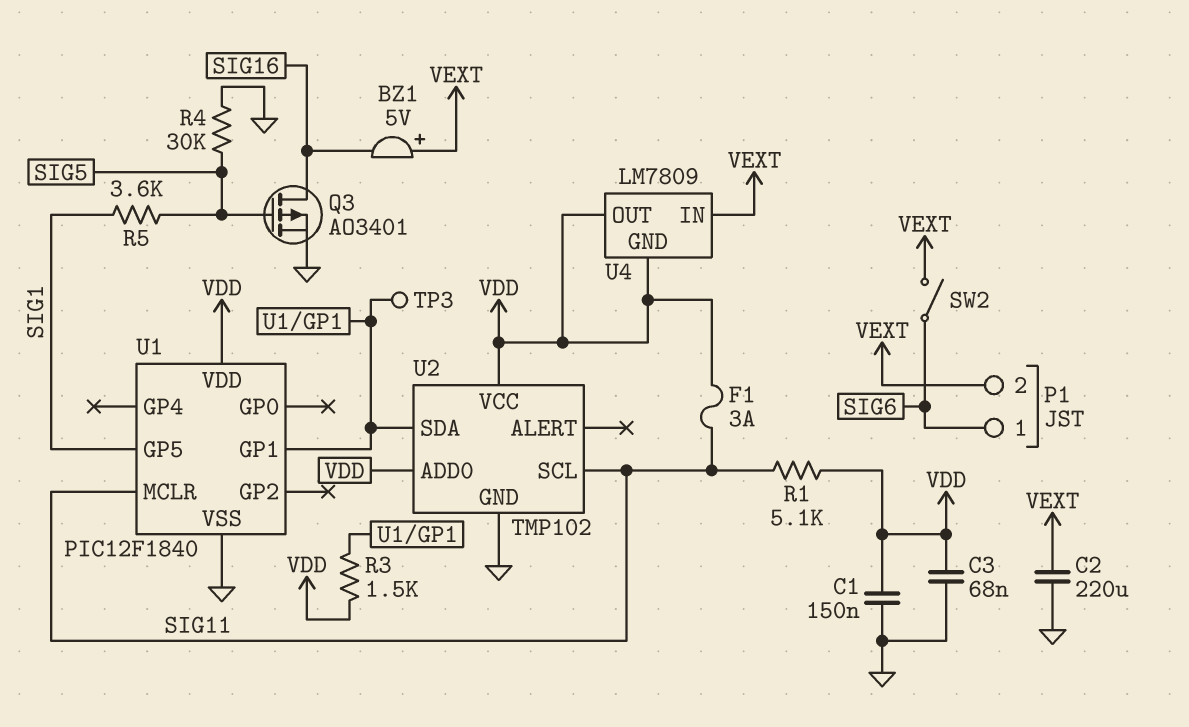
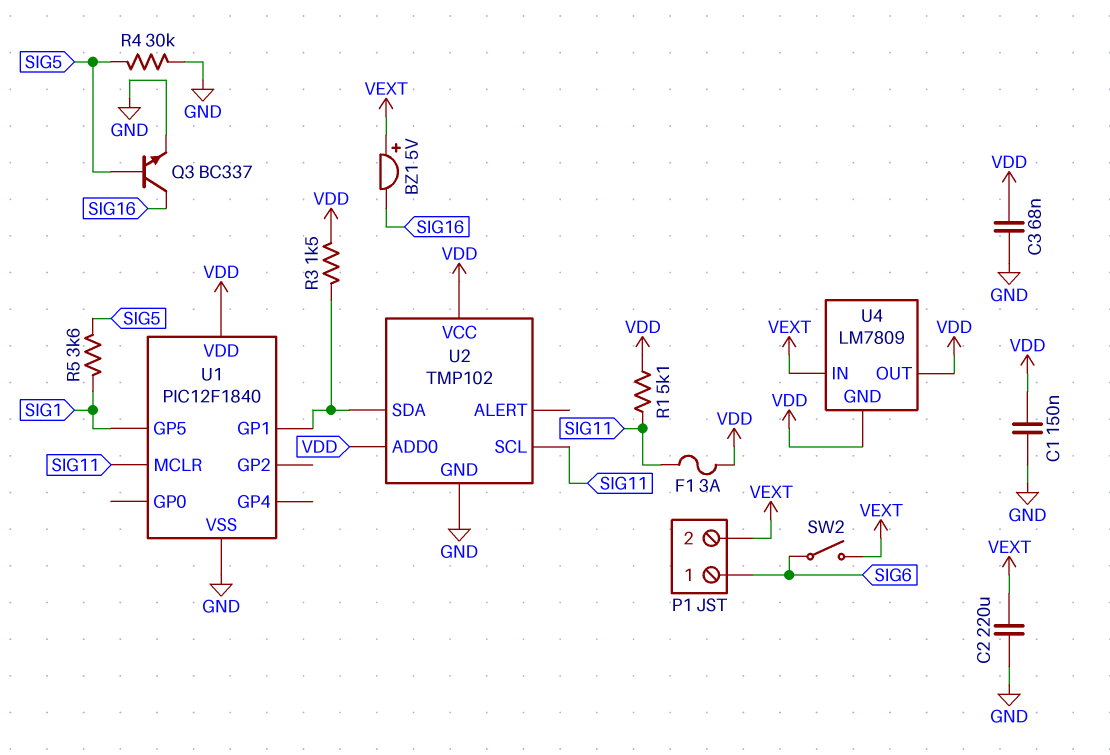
Q3: PMOS AO3401 (G SIG5, D SIG16, S GND) -> NPN BC337 (B SIG5, C SIG16, E GND)
TP3: test point (U1/GP1) -> none

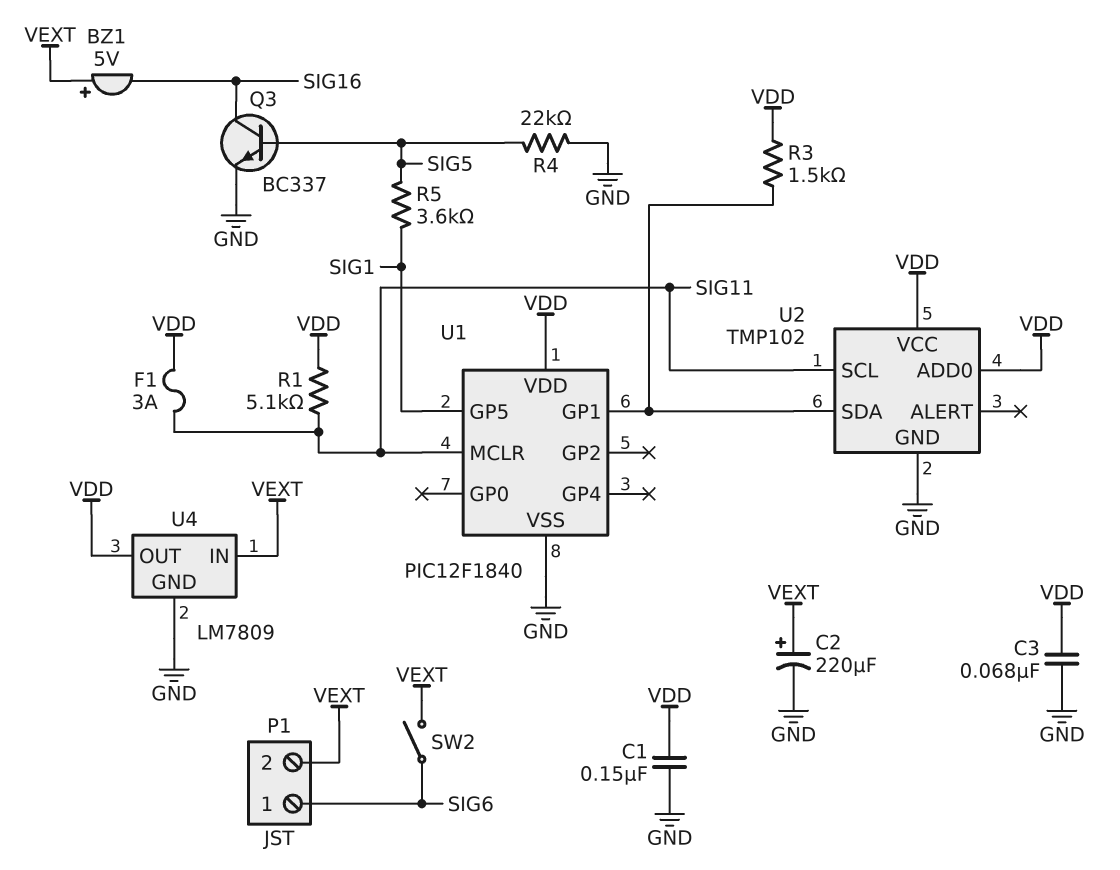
C2: 220uF (GND, VEXT) -> 220uF (plus VEXT, minus GND)
R4: 30k (GND, SIG5) -> 22k (GND, SIG5)
U4 pin GND: VDD -> GND

